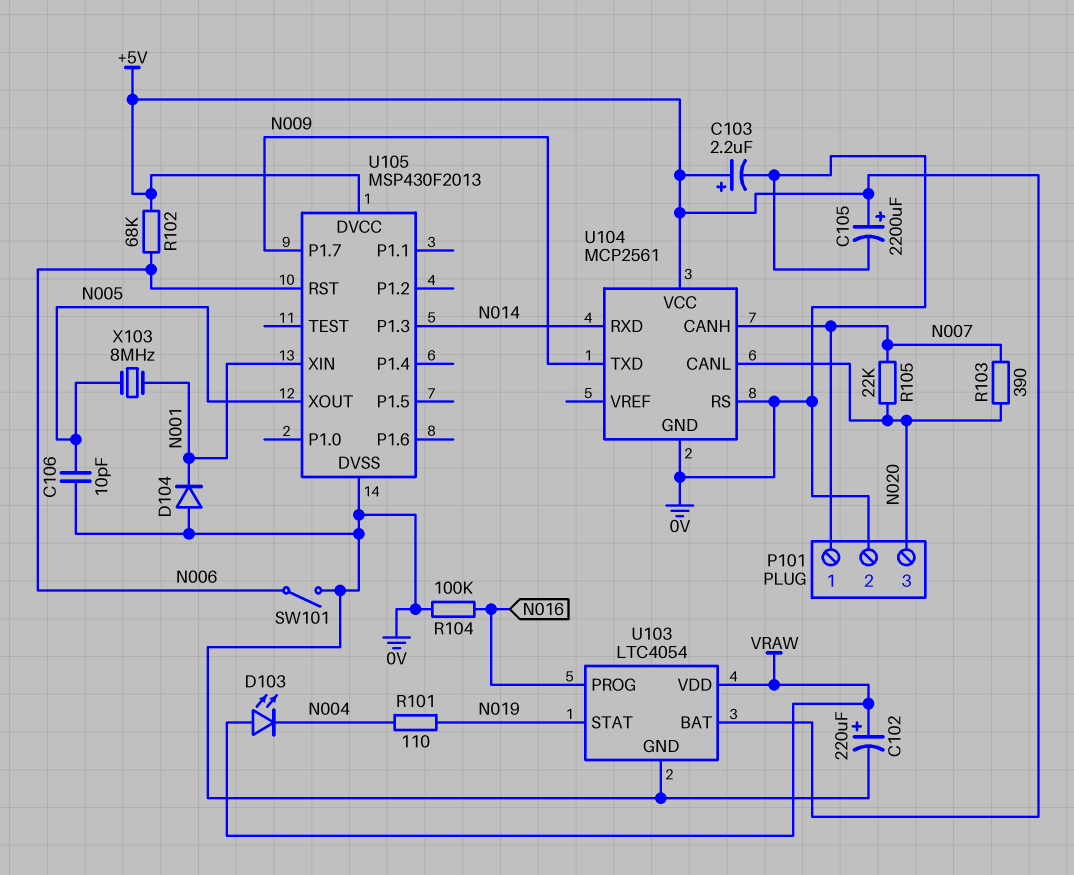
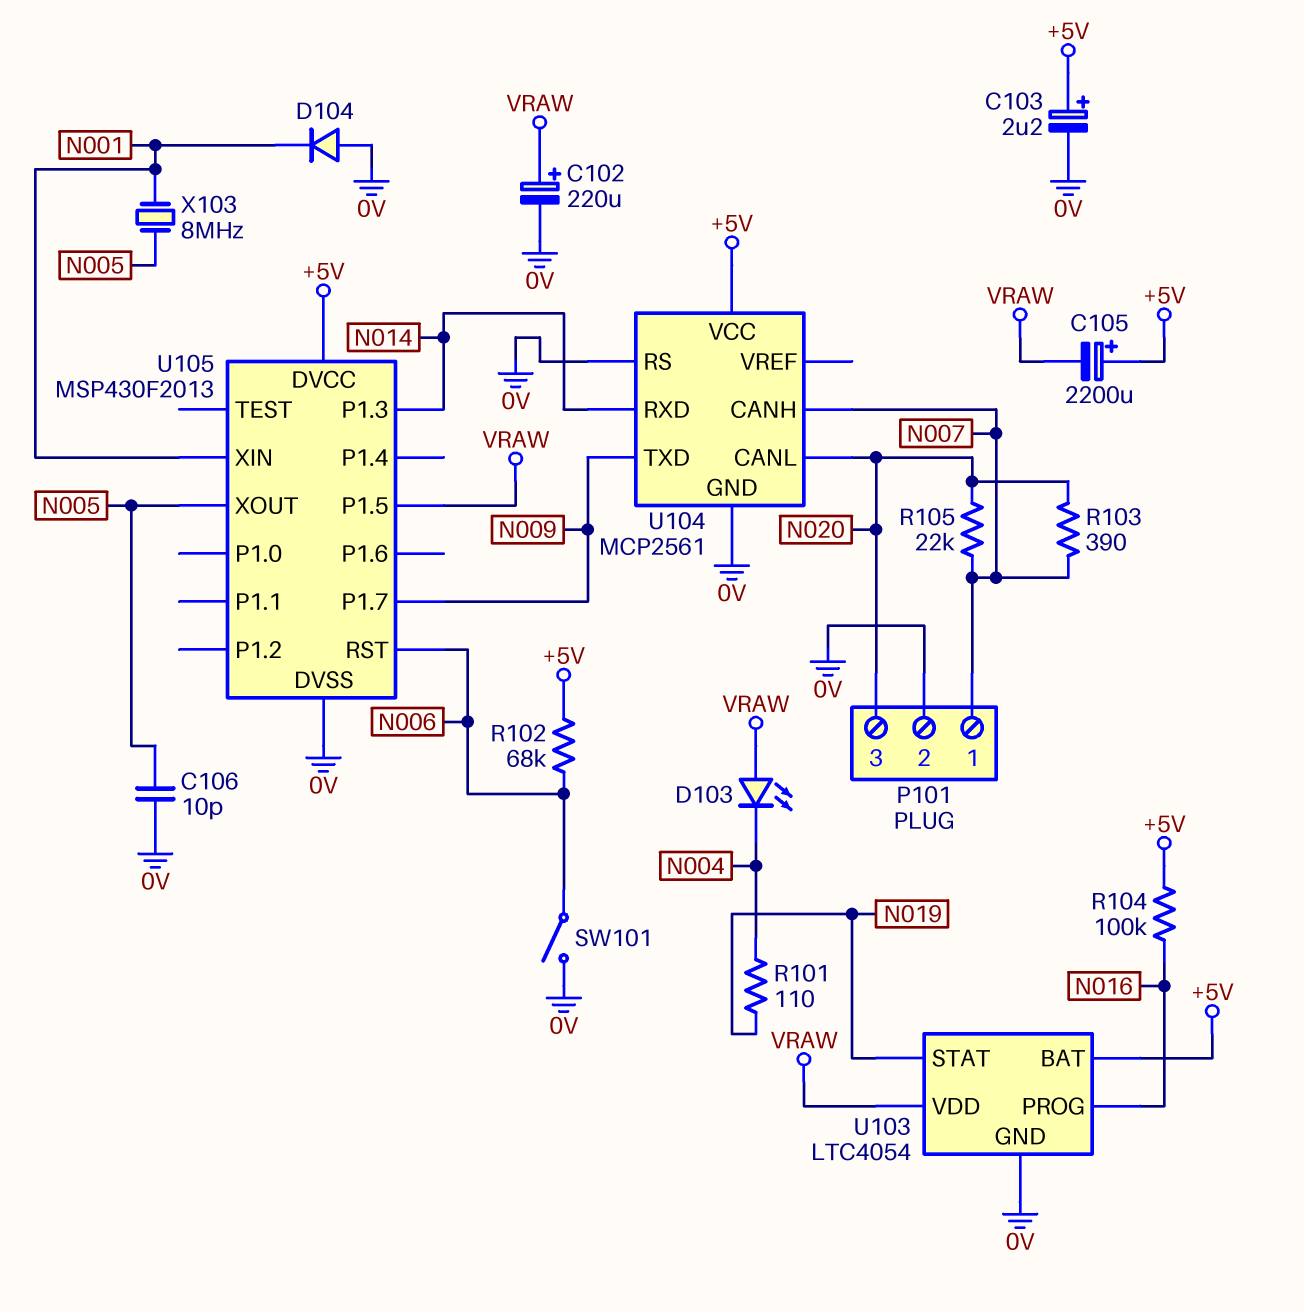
C105: 2200uF (plus +5V, minus 0V) -> 2200uF (plus +5V, minus VRAW)
R104: 100k (0V, N016) -> 100k (+5V, N016)
U105 pin P1.5: none -> VRAW

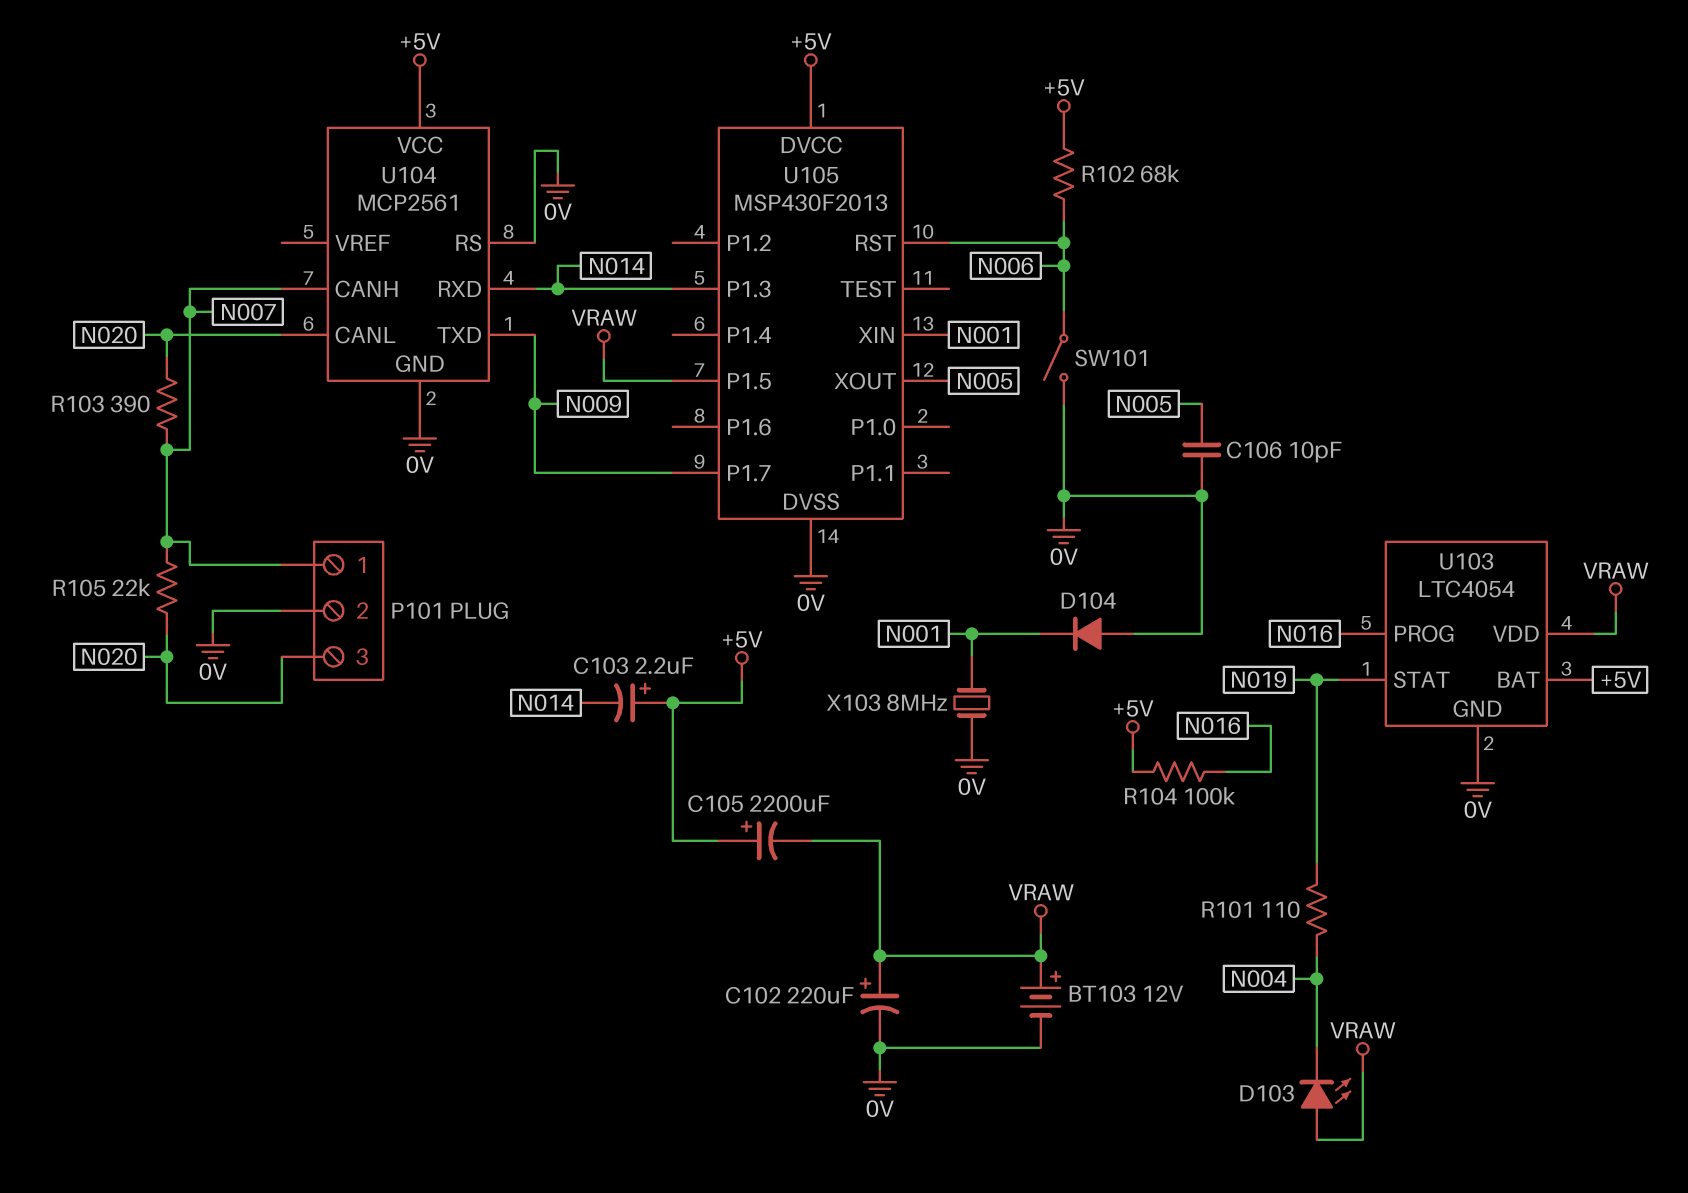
BT103: none -> 12V (plus VRAW, minus 0V)
C103: 2.2uF (plus +5V, minus 0V) -> 2.2uF (plus +5V, minus N014)
X103: 8MHz (N001, N005) -> 8MHz (0V, N001)

